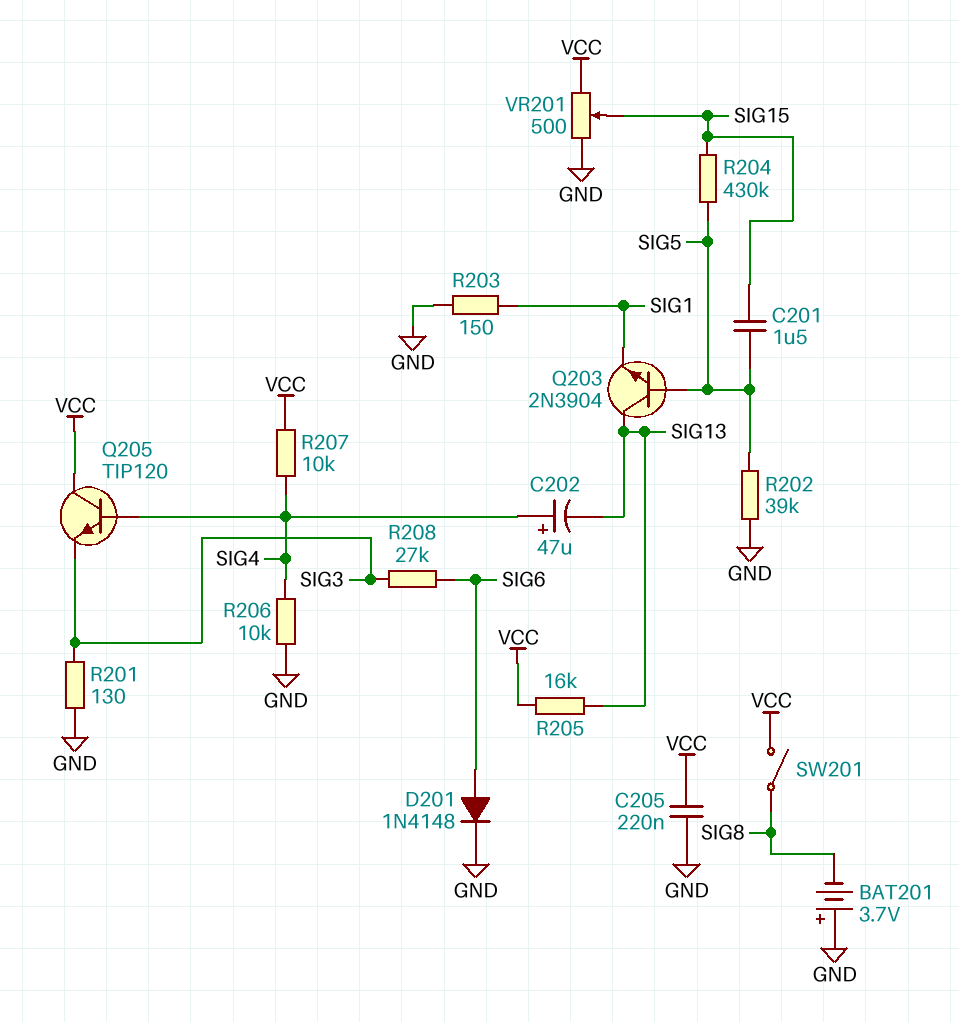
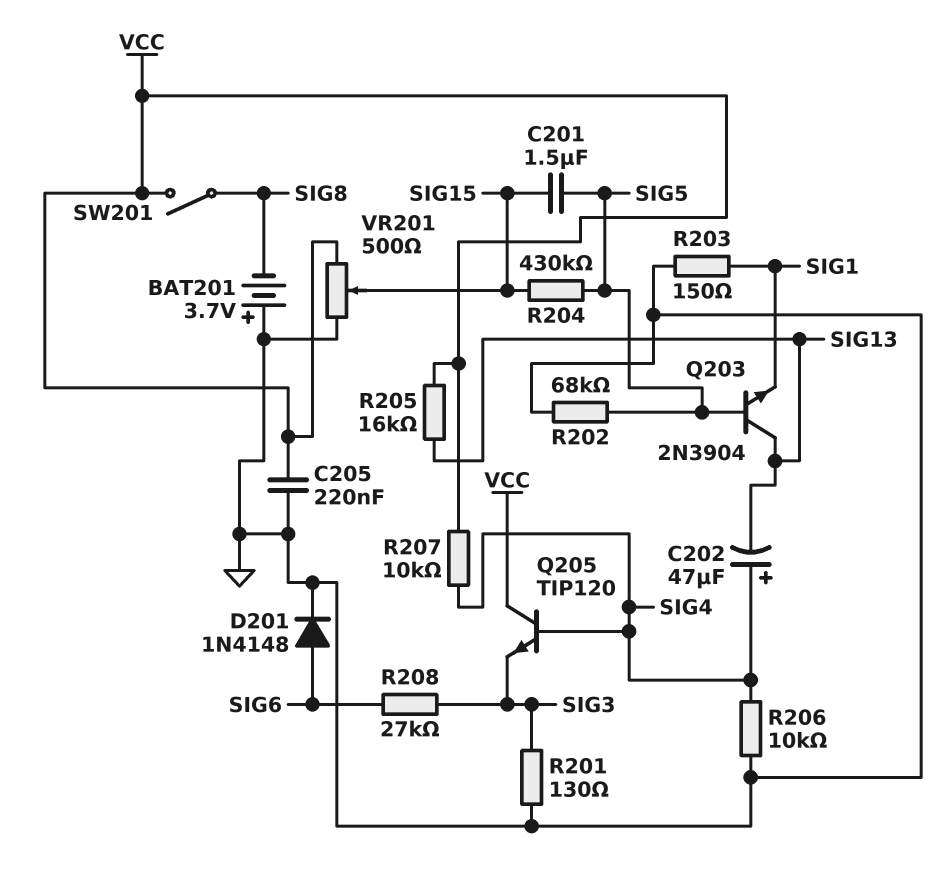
R202: 39k (GND, SIG5) -> 68k (GND, SIG5)

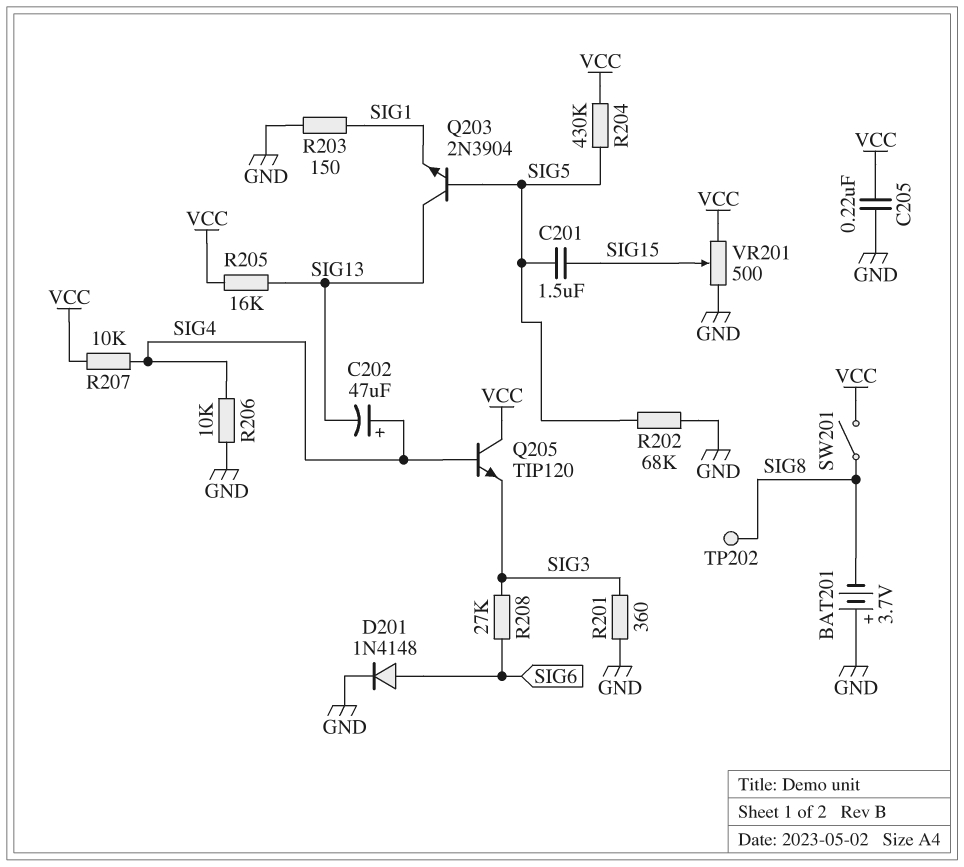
R201: 130 (GND, SIG3) -> 360 (GND, SIG3)
R204: 430k (SIG5, SIG15) -> 430k (SIG5, VCC)
TP202: none -> test point (SIG8)

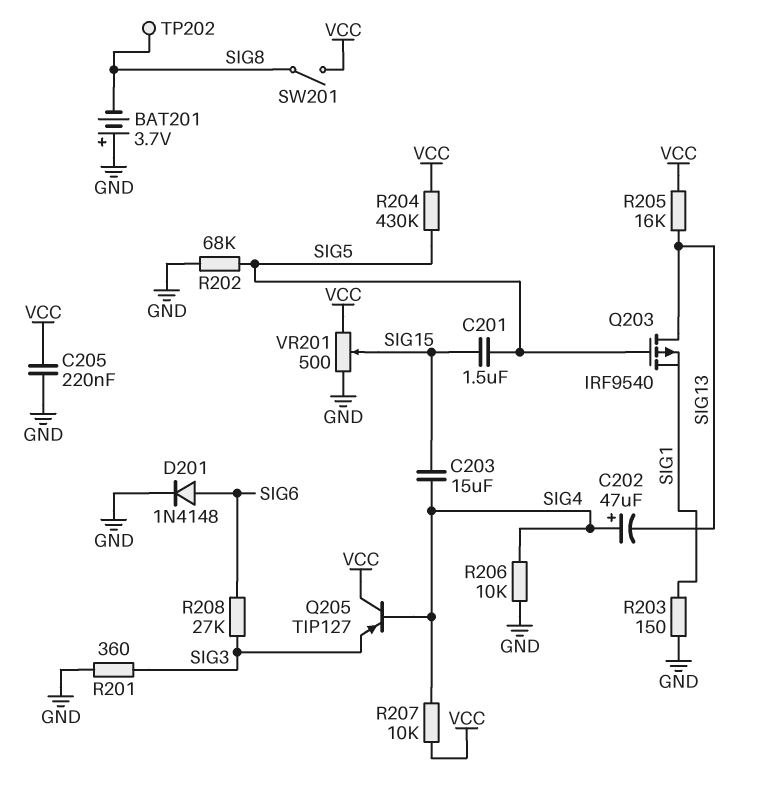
C203: none -> 15uF (SIG4, SIG15)
Q203: NPN 2N3904 (B SIG5, C SIG13, E SIG1) -> PMOS IRF9540 (G SIG5, D SIG13, S SIG1)
Q205: NPN TIP120 (B SIG4, C VCC, E SIG3) -> PNP TIP127 (B SIG4, C VCC, E SIG3)

